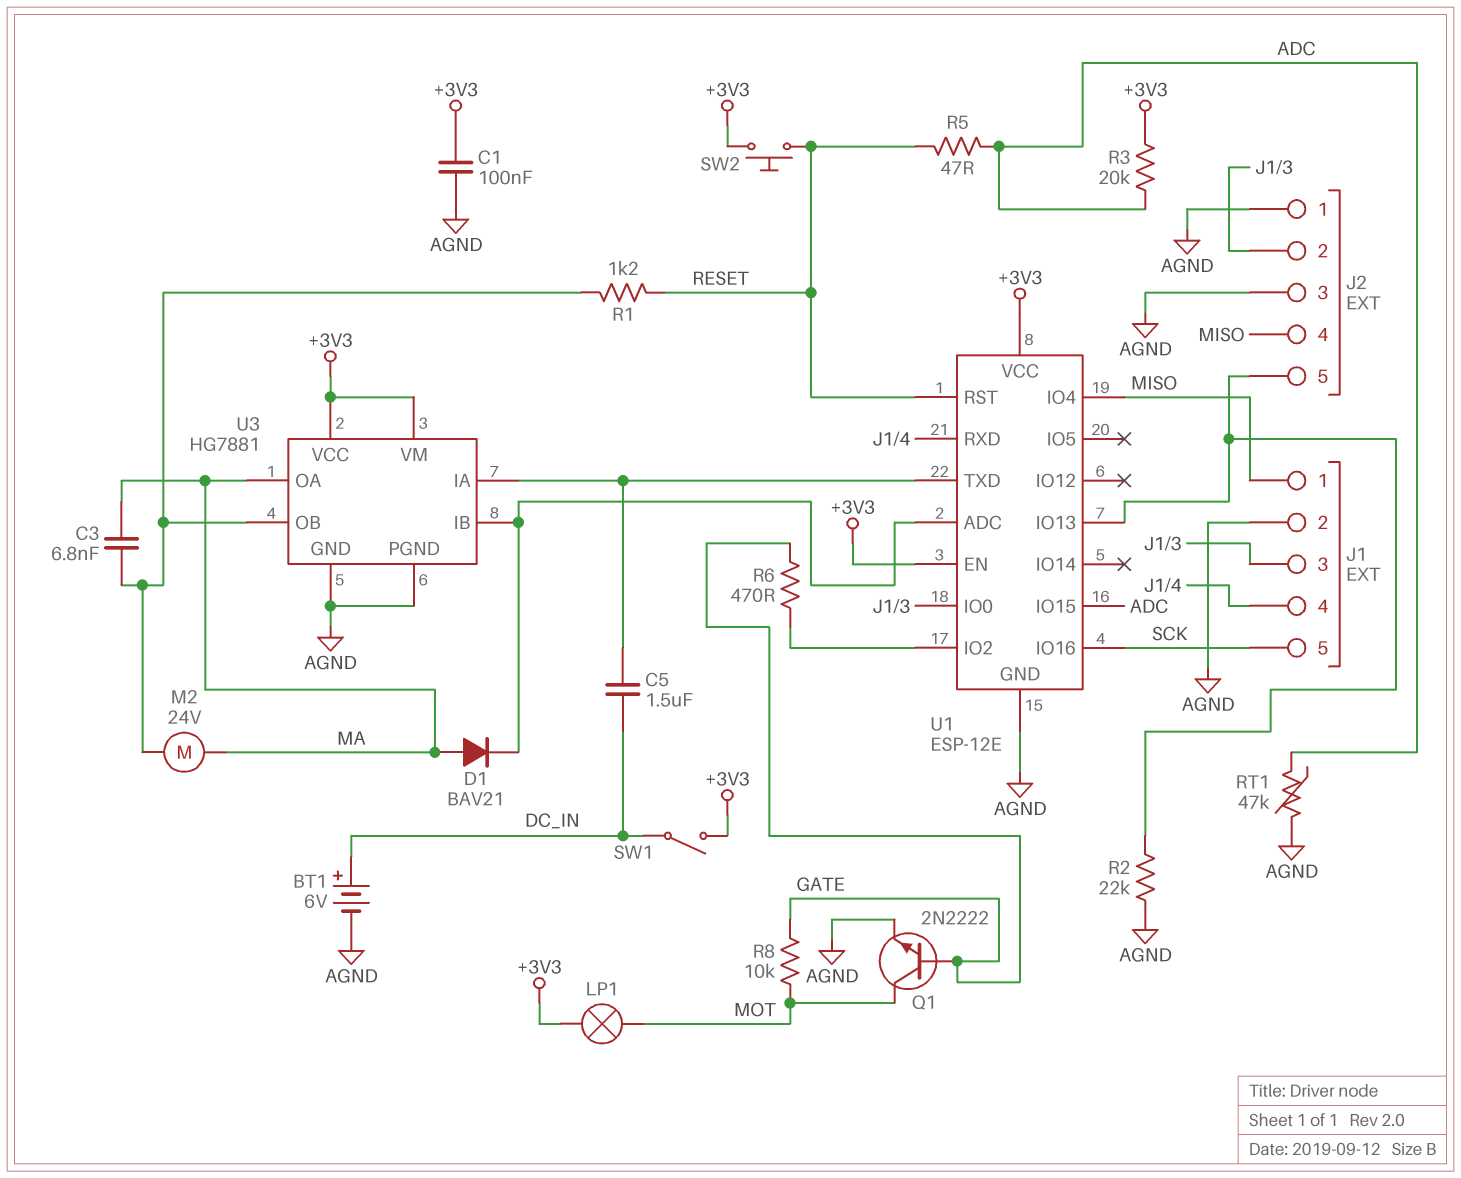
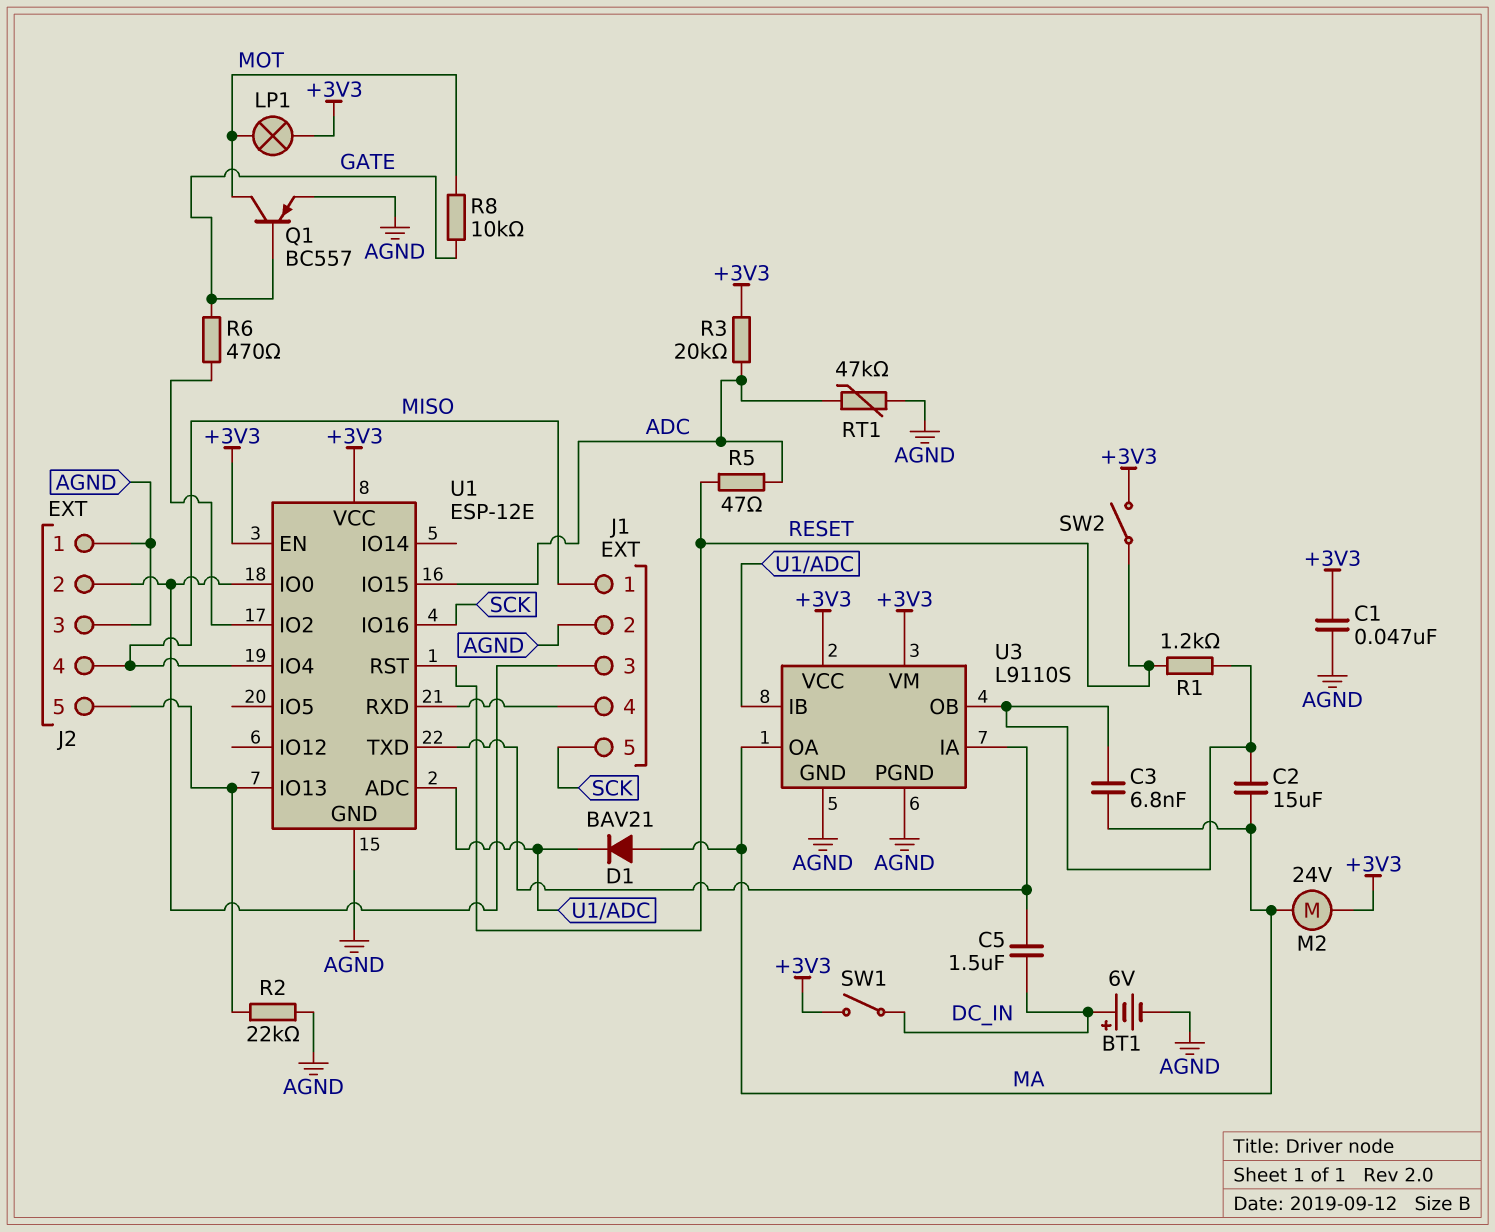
C1: 100nF (+3V3, AGND) -> 47nF (+3V3, AGND)
C2: none -> 15uF (MA, U3/OB)
M2: motor 24V (MA, U3/OB) -> motor 24V (+3V3, MA)
Q1: NPN 2N2222 (B GATE, C MOT, E AGND) -> PNP BC557 (B GATE, C MOT, E AGND)
SW2: button (+3V3, RESET) -> switch (+3V3, RESET)
U3: HG7881 -> L9110S

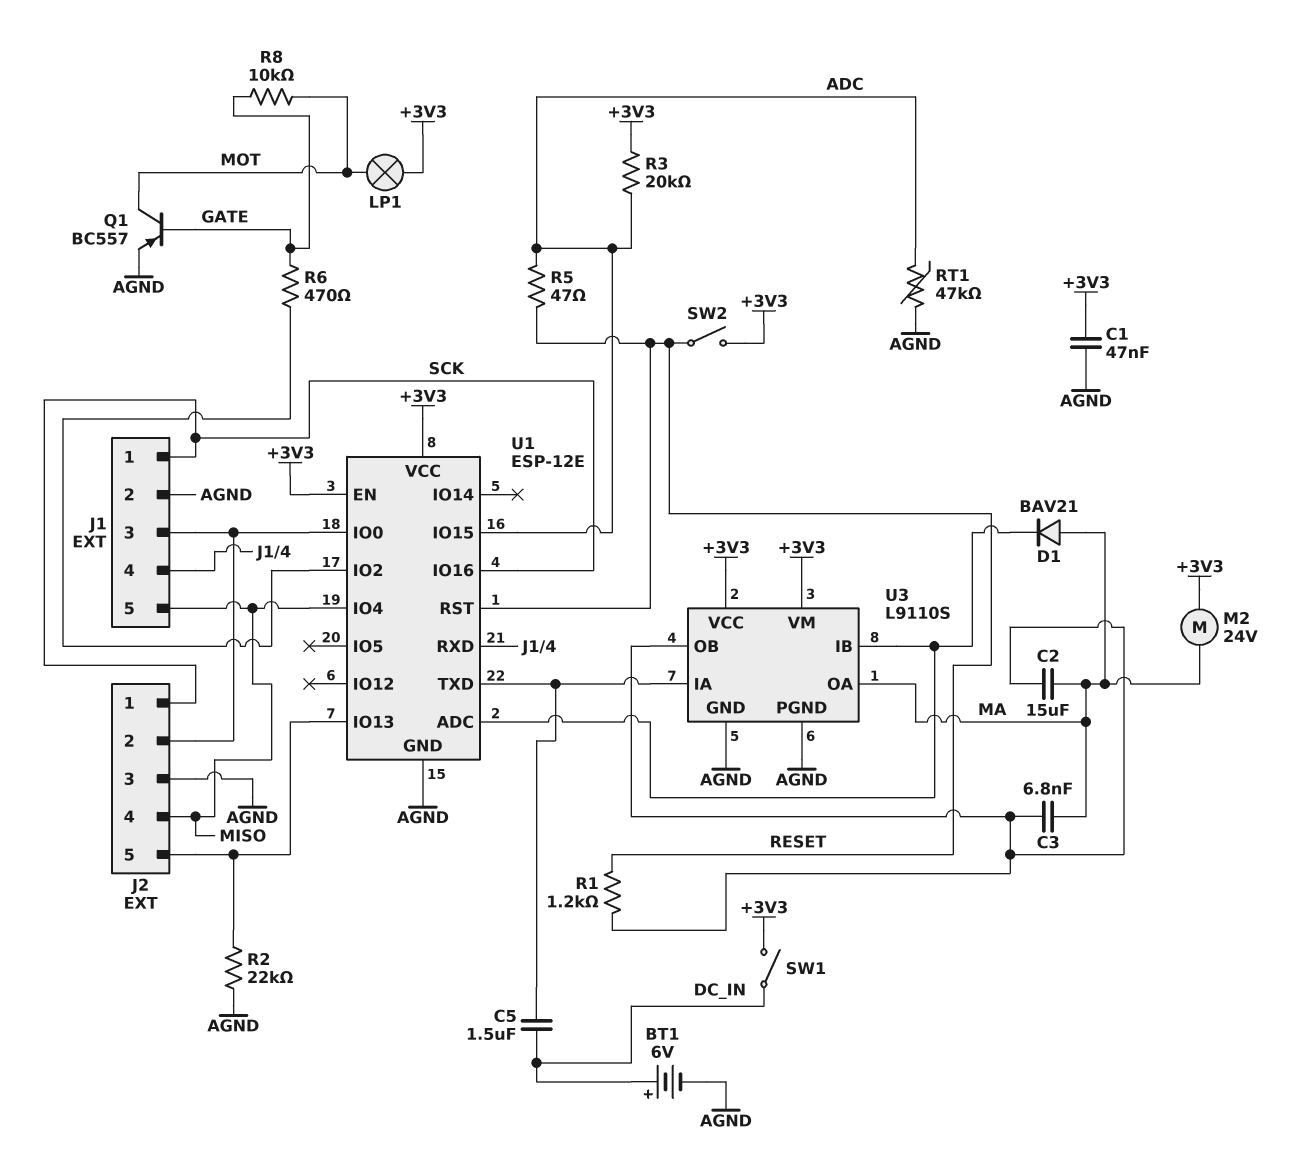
J1 pin 1: MISO -> SCK
J1 pin 5: SCK -> MISO
J2 pin 1: AGND -> SCK

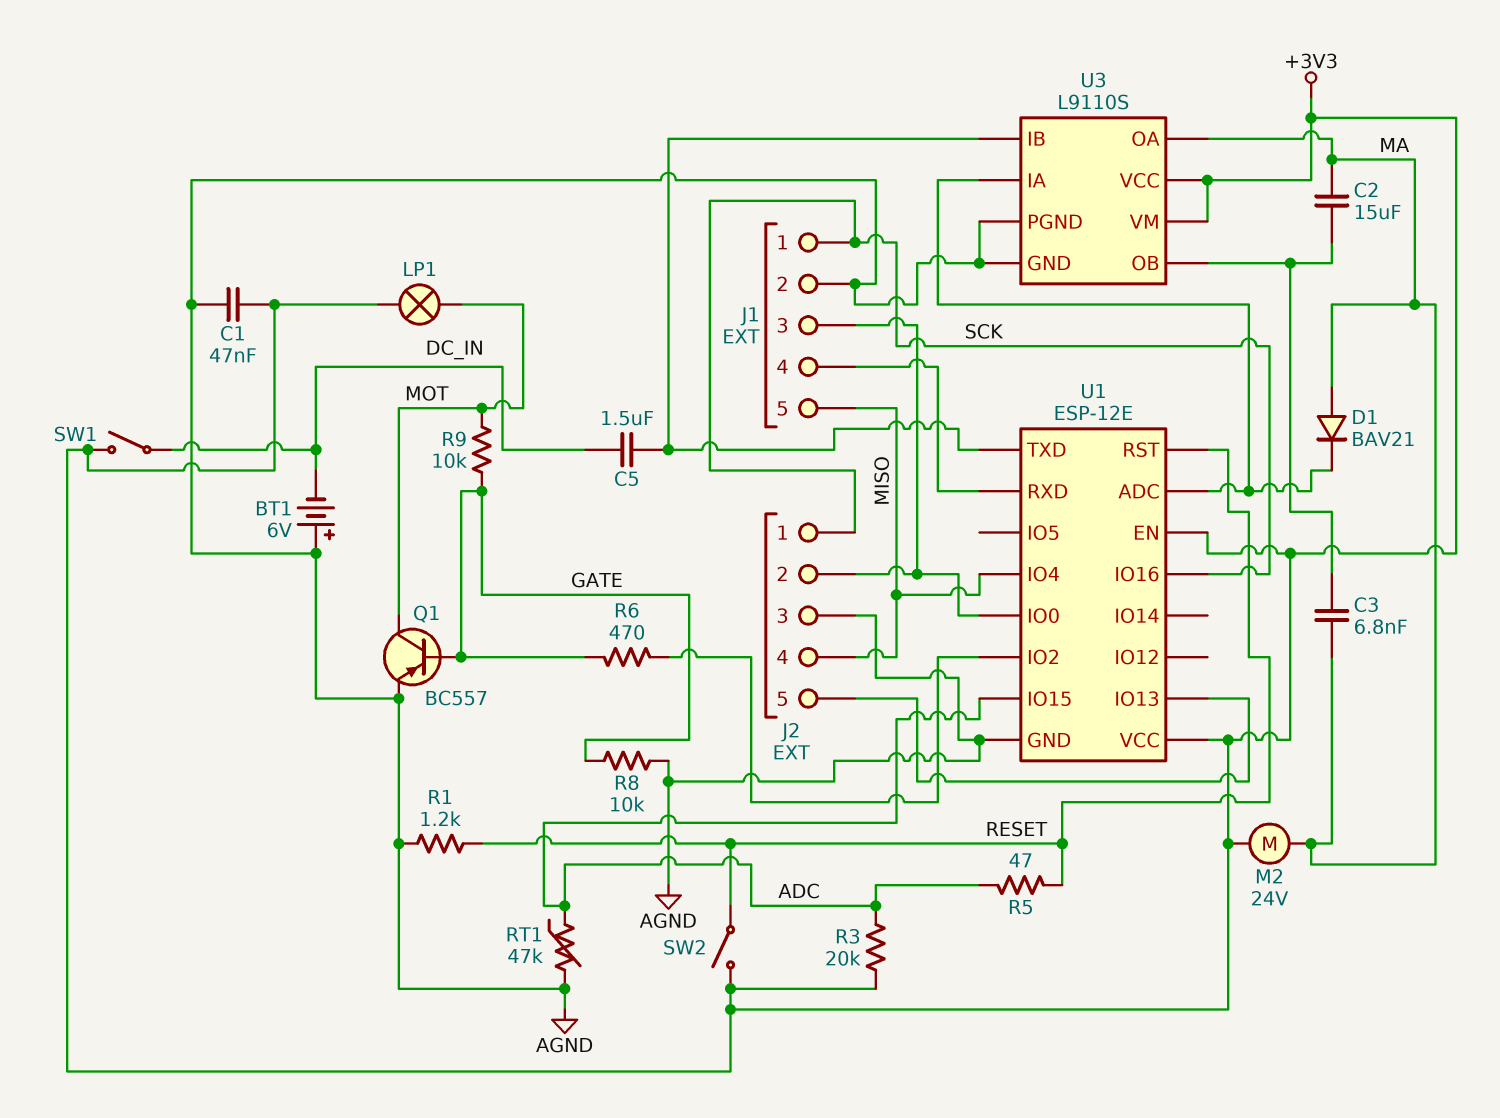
BT1: 6V (plus DC_IN, minus AGND) -> 6V (plus AGND, minus DC_IN)
R1: 1.2k (RESET, U3/OB) -> 1.2k (AGND, RESET)
R2: 22k (AGND, J2/5) -> none
R8: 10k (GATE, MOT) -> 10k (AGND, GATE)
R9: none -> 10k (GATE, MOT)
U3 pin IA: U1/TXD -> U1/ADC
U3 pin IB: U1/ADC -> U1/TXD

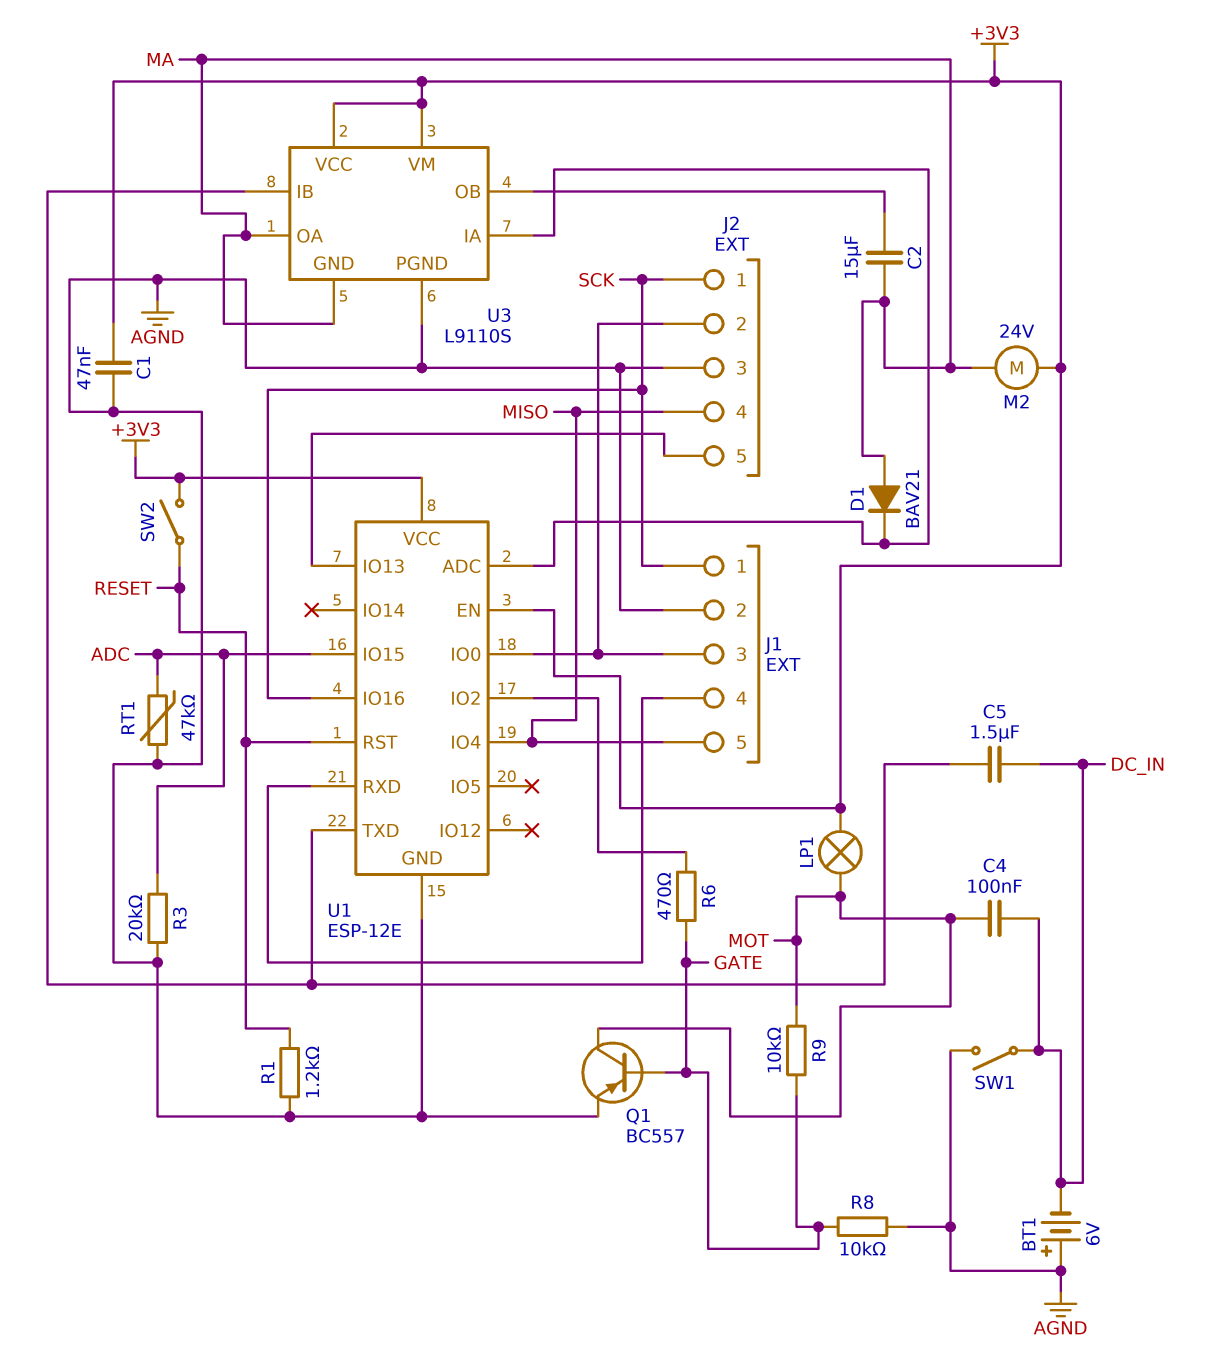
C3: 6.8nF (MA, U3/OB) -> none
C4: none -> 100nF (DC_IN, MOT)
R3: 20k (+3V3, ADC) -> 20k (ADC, AGND)
R5: 47 (ADC, RESET) -> none
SW1: switch (+3V3, DC_IN) -> switch (AGND, DC_IN)
U3 pin GND: AGND -> MA

